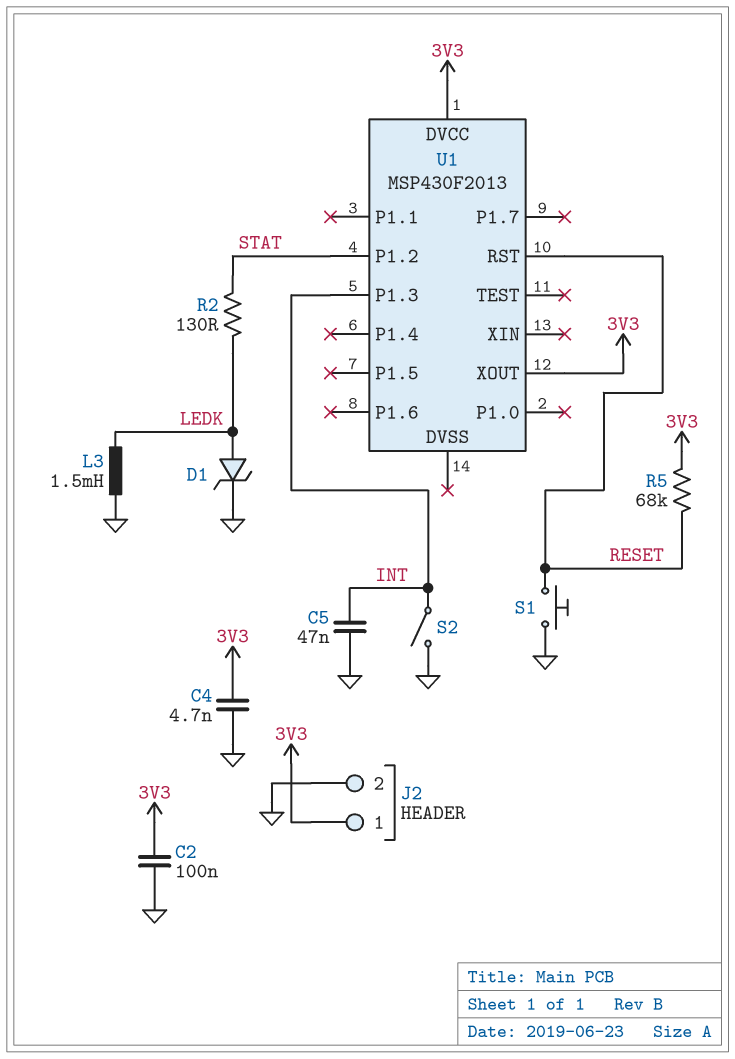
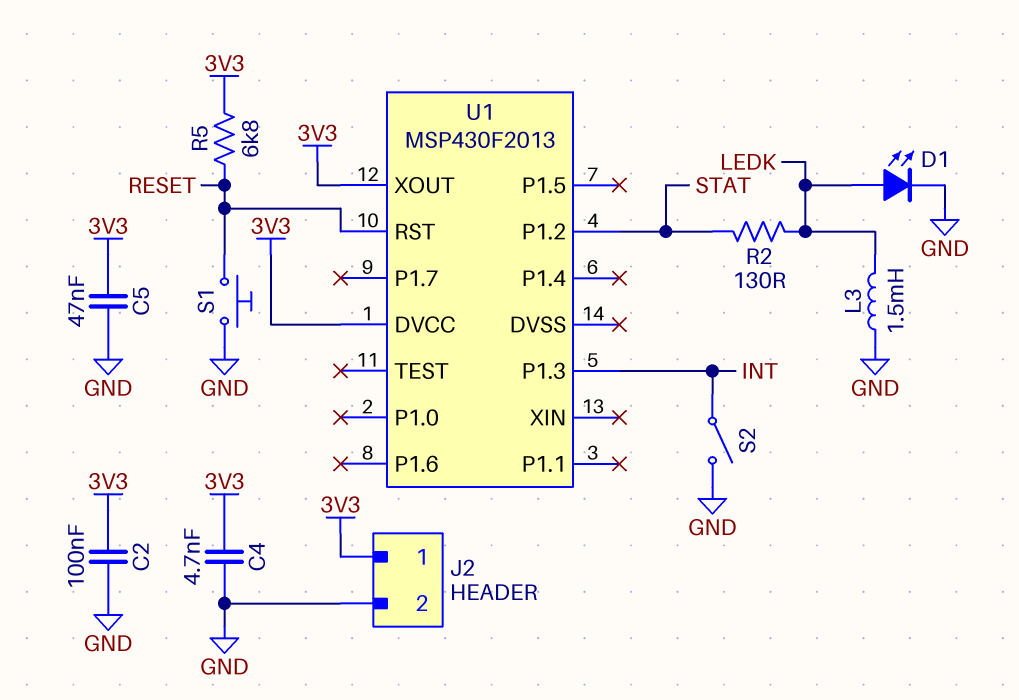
C5: 47nF (GND, INT) -> 47nF (3V3, GND)
D1: zener (A LEDK, K GND) -> LED (A LEDK, K GND)
R5: 68k (3V3, RESET) -> 6.8k (3V3, RESET)

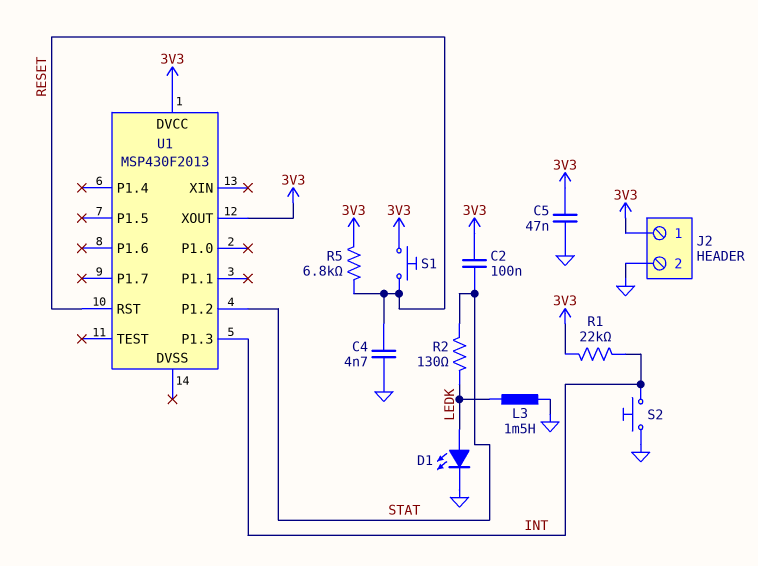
C2: 100nF (3V3, GND) -> 100nF (3V3, STAT)
C4: 4.7nF (3V3, GND) -> 4.7nF (GND, RESET)
R1: none -> 22k (3V3, INT)
S1: button (GND, RESET) -> button (3V3, RESET)
S2: switch (GND, INT) -> button (GND, INT)

